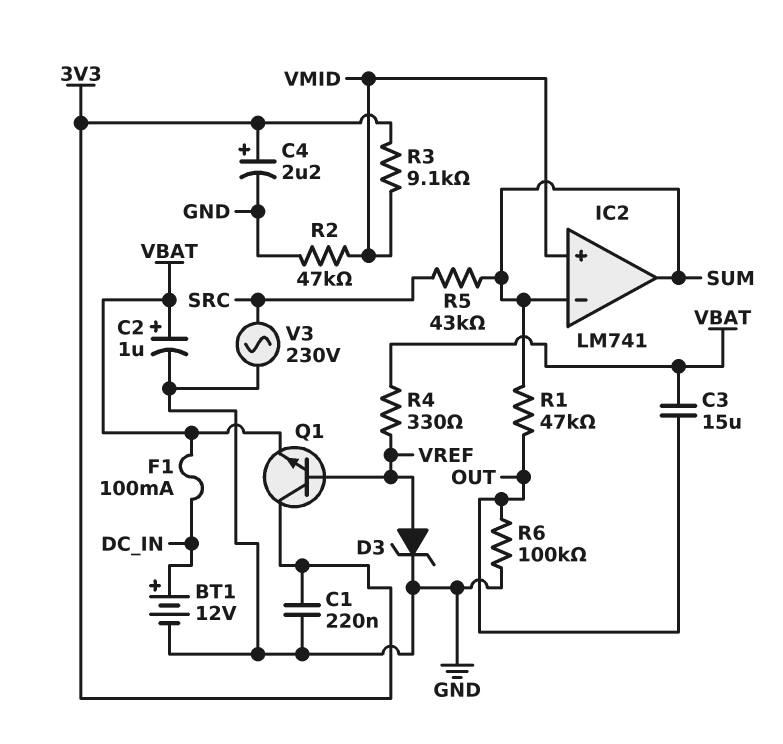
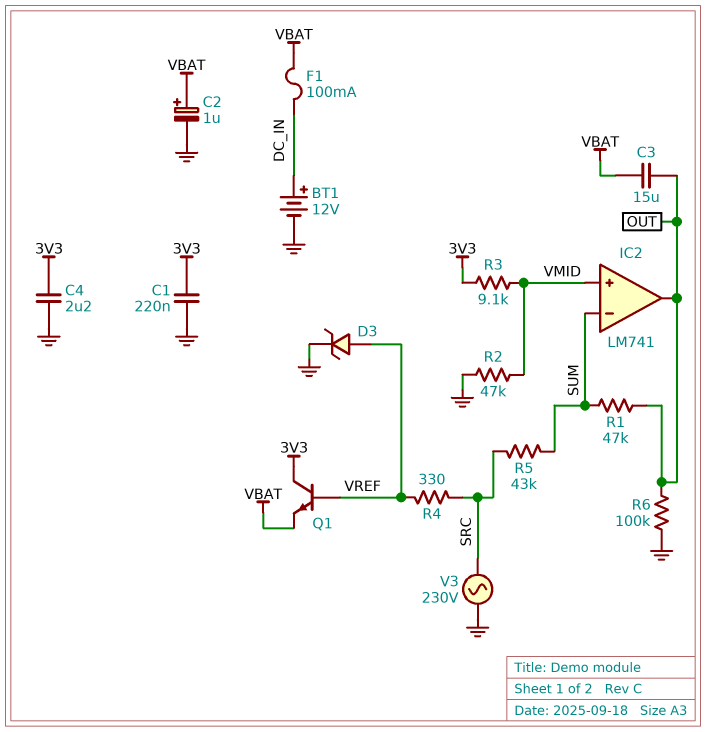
C4: 2.2uF (plus 3V3, minus GND) -> 2.2uF (3V3, GND)
IC2 pin out: SUM -> OUT
R4: 330 (VBAT, VREF) -> 330 (SRC, VREF)

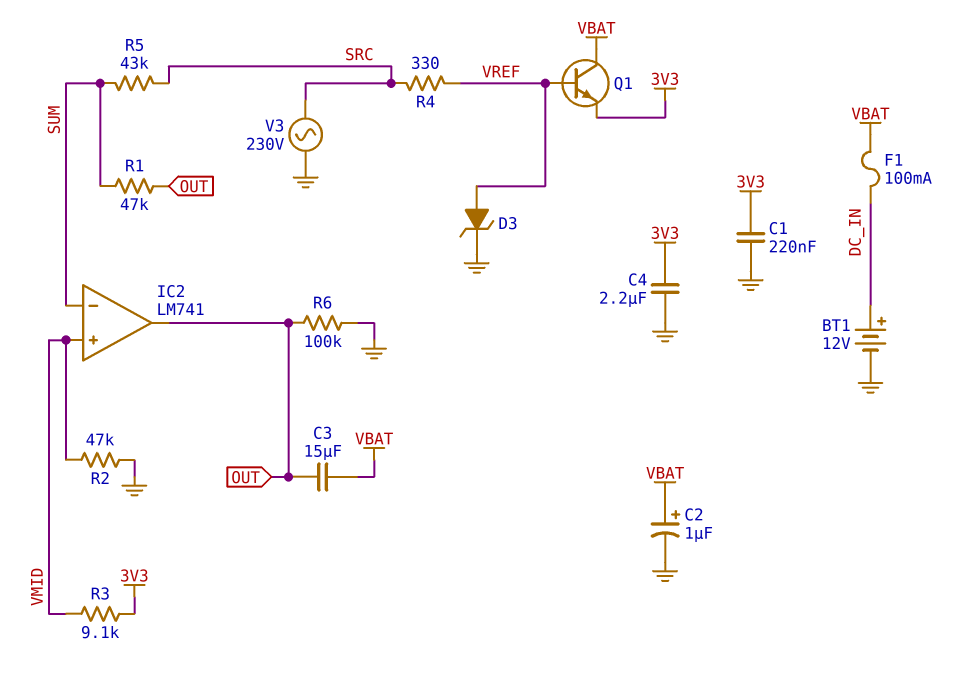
Q1: NPN (B VREF, C 3V3, E VBAT) -> NPN (B VREF, C VBAT, E 3V3)

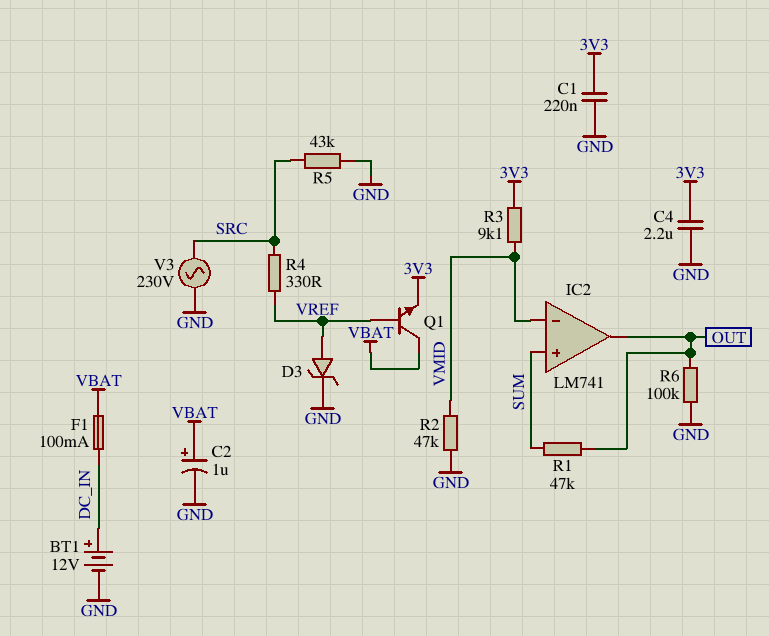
C3: 15uF (OUT, VBAT) -> none
IC2 pin in+: VMID -> SUM
IC2 pin in-: SUM -> VMID
R5: 43k (SRC, SUM) -> 43k (GND, SRC)

